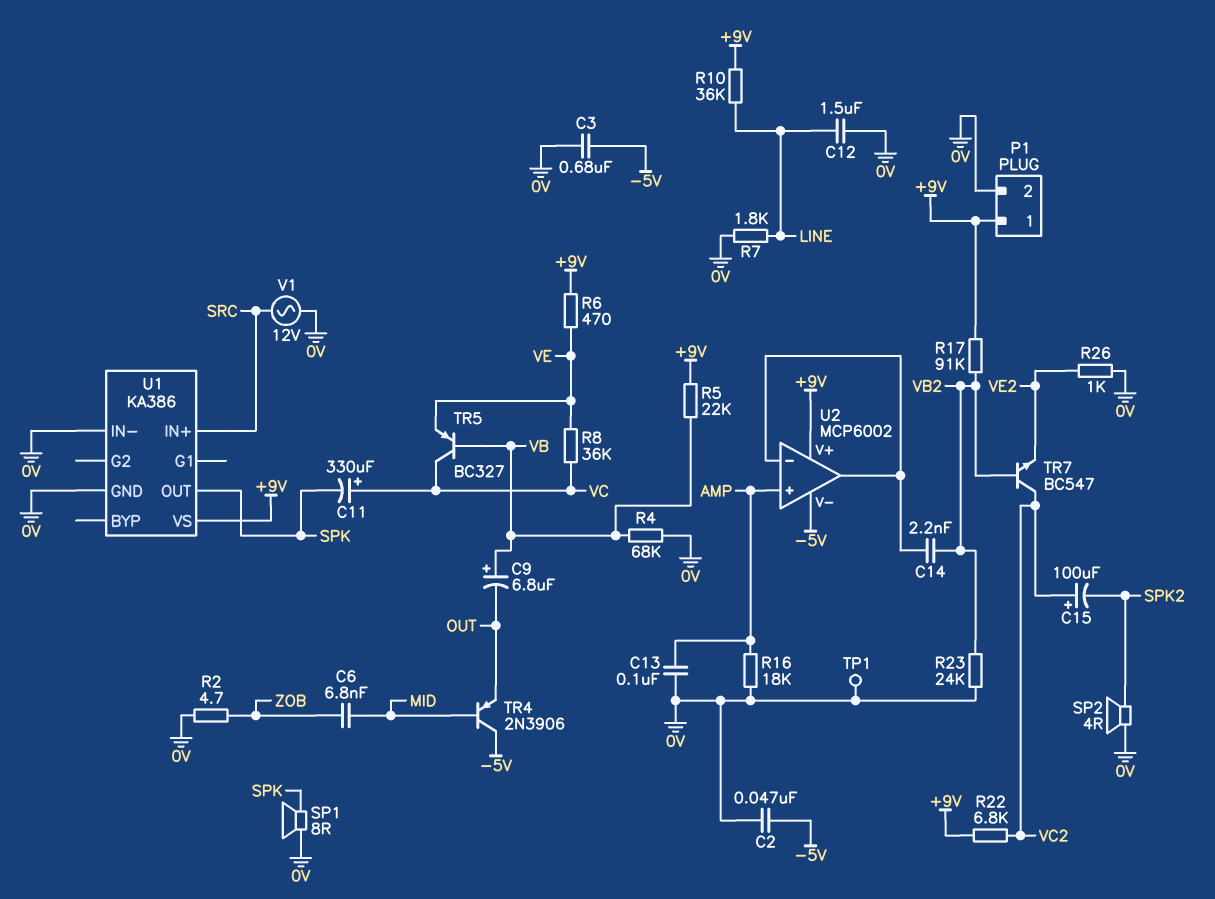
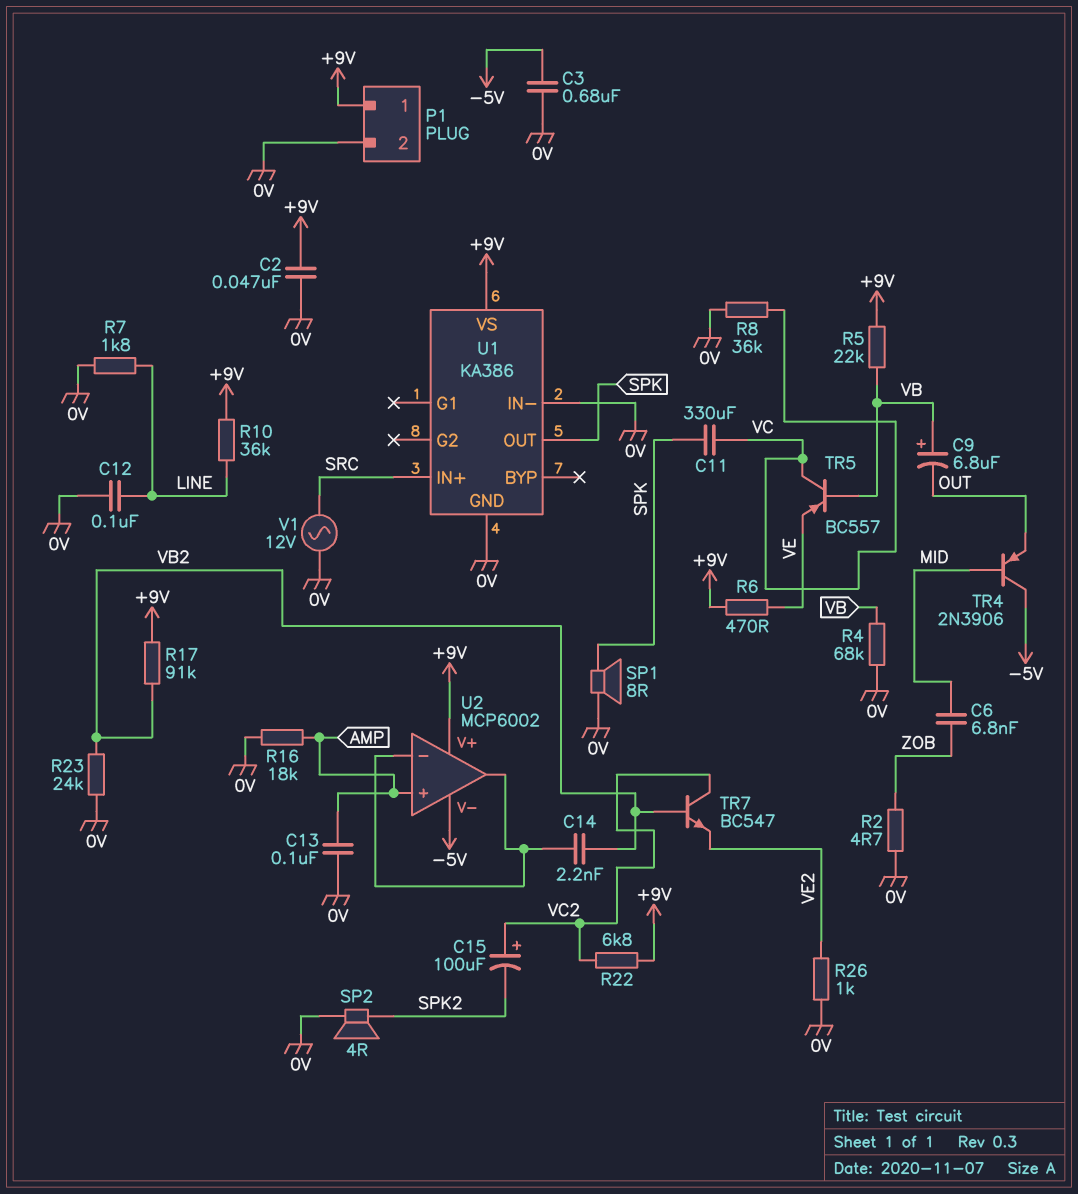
C2: 47nF (-5V, 0V) -> 47nF (+9V, 0V)
C11: 330uF (plus VC, minus SPK) -> 330uF (SPK, VC)
C12: 1.5uF (0V, LINE) -> 100nF (0V, LINE)
R8: 36k (VC, VE) -> 36k (0V, VC)
TP1: test point (0V) -> none
TR5: PNP BC327 (B VB, C VC, E VE) -> PNP BC557 (B VB, C VC, E VE)

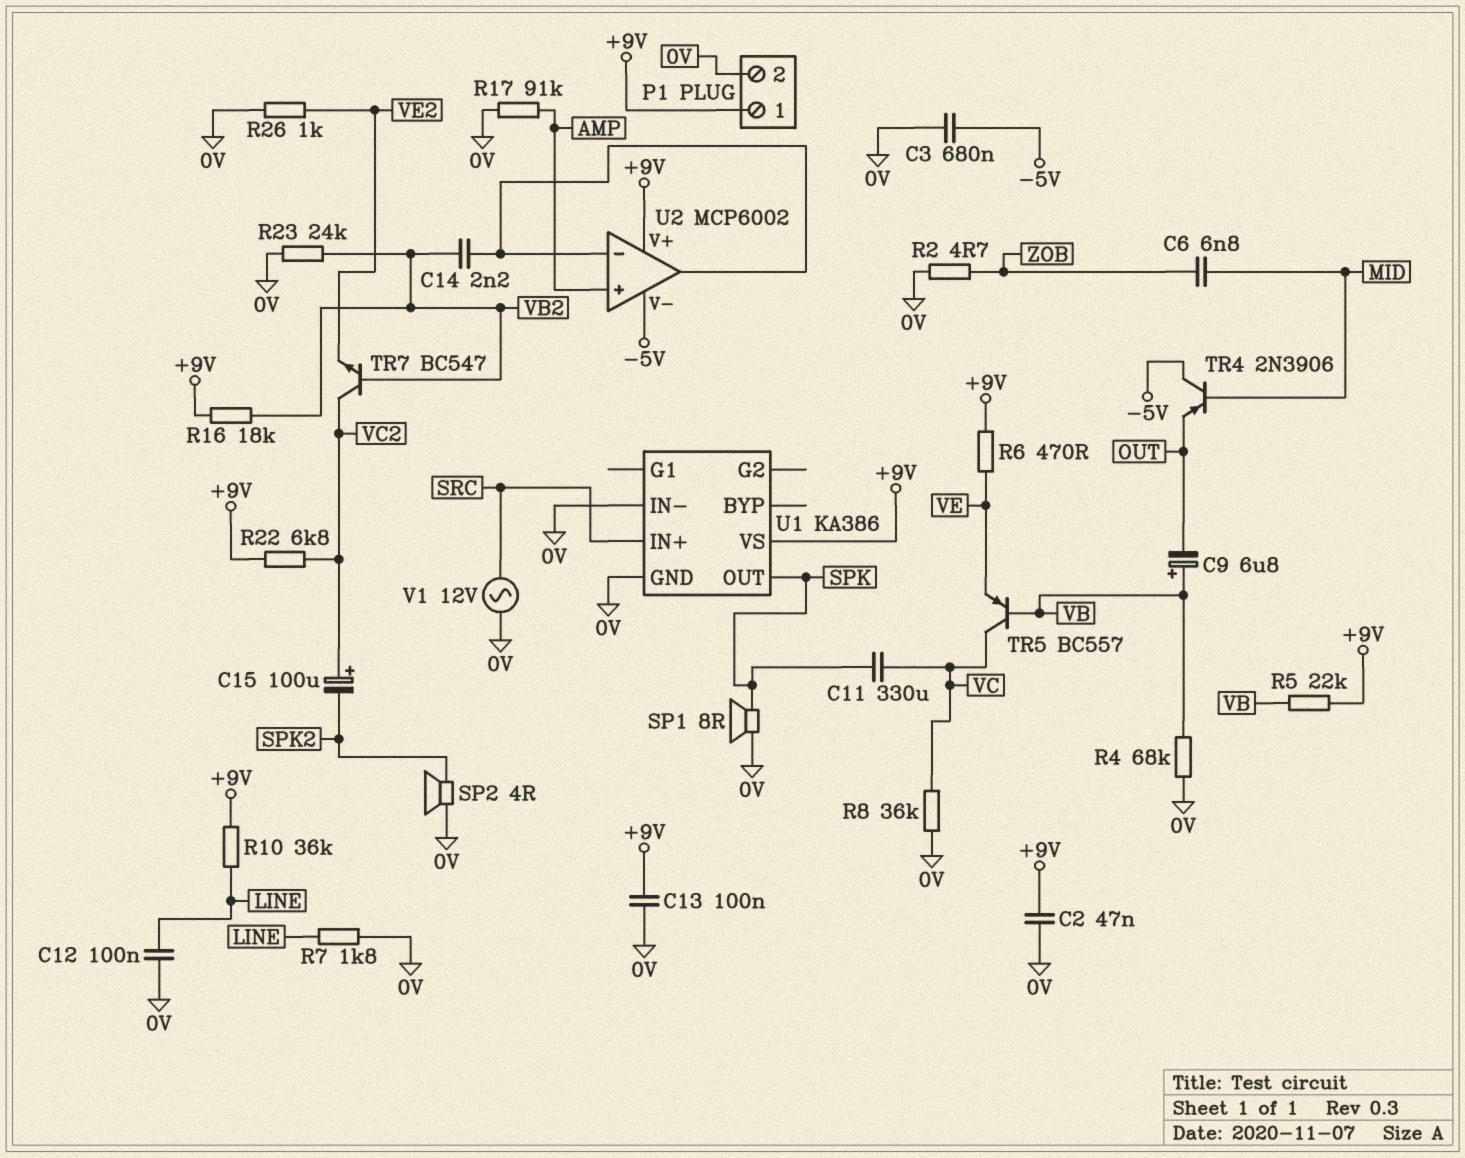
C13: 100nF (0V, AMP) -> 100nF (+9V, 0V)
R16: 18k (0V, AMP) -> 18k (+9V, VB2)
R17: 91k (+9V, VB2) -> 91k (0V, AMP)

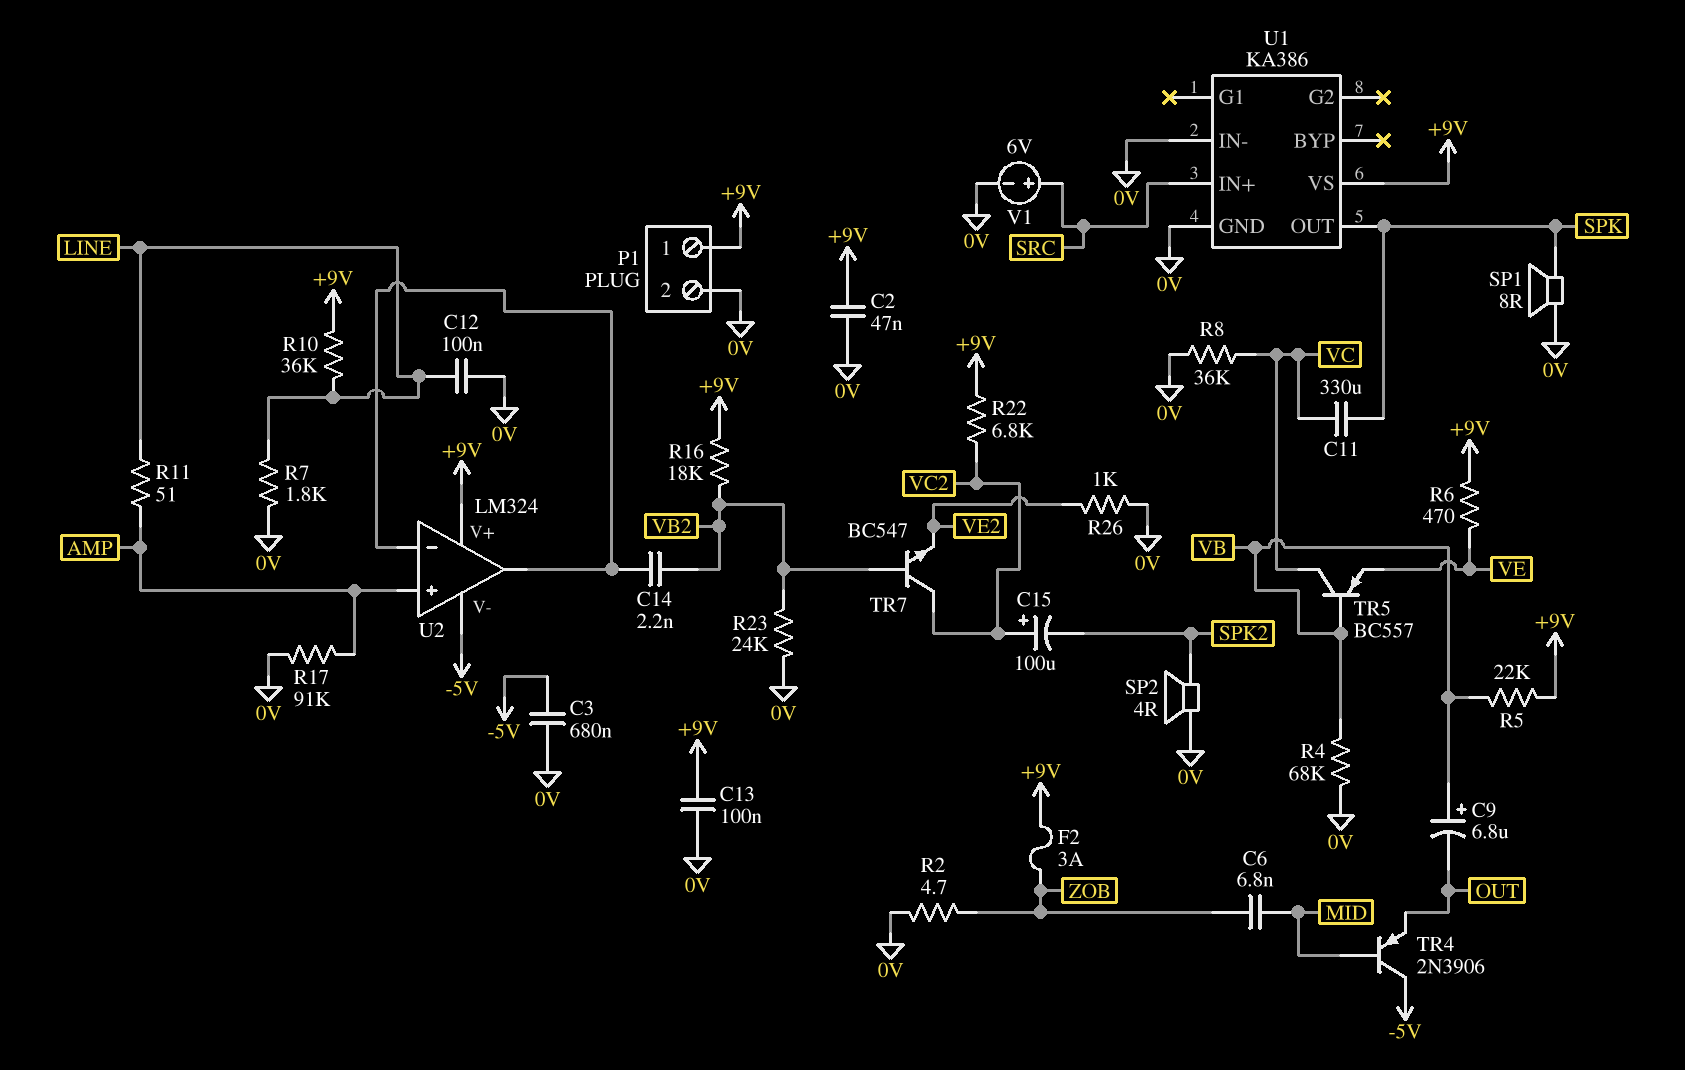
F2: none -> 3A (+9V, ZOB)
R11: none -> 51 (AMP, LINE)
U2: MCP6002 -> LM324
V1: AC 12V (0V, SRC) -> 6V (plus SRC, minus 0V)

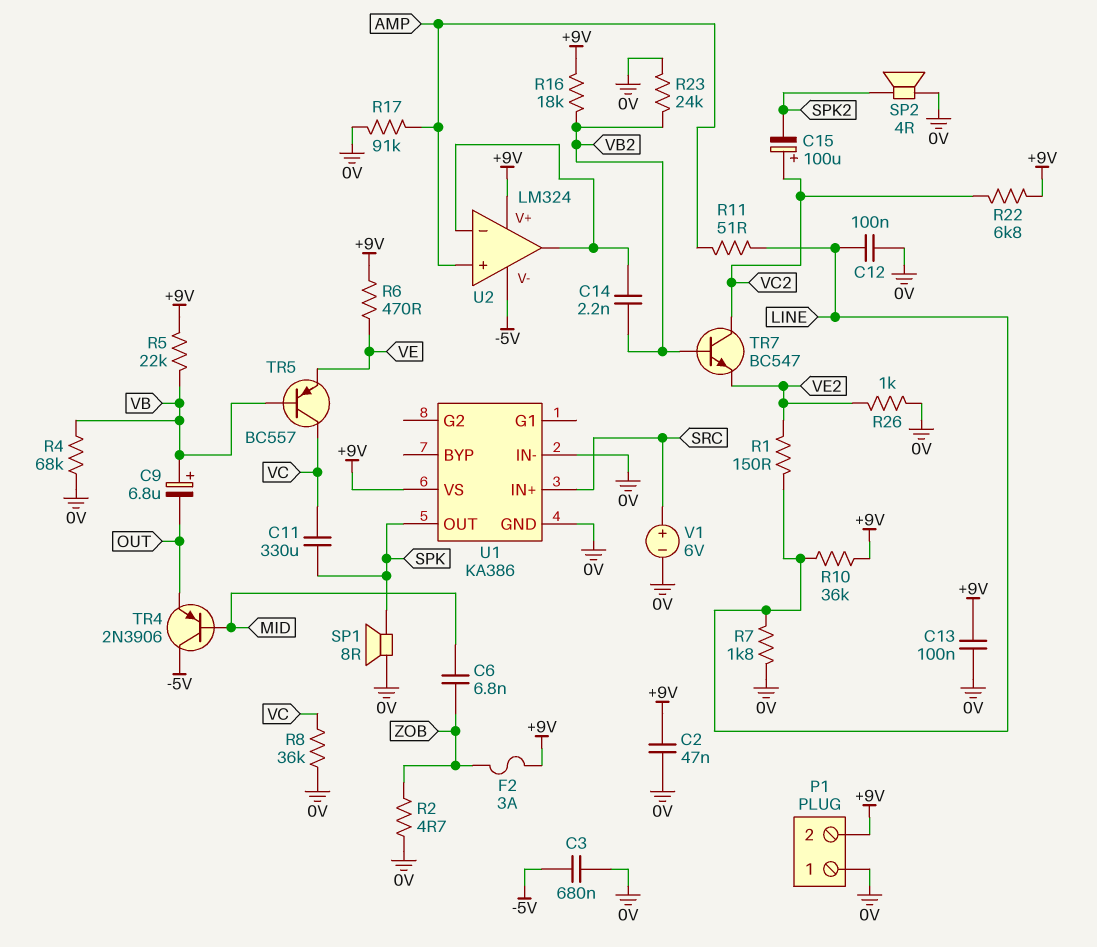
P1 pin 1: +9V -> 0V
P1 pin 2: 0V -> +9V
R1: none -> 150 (LINE, VE2)

